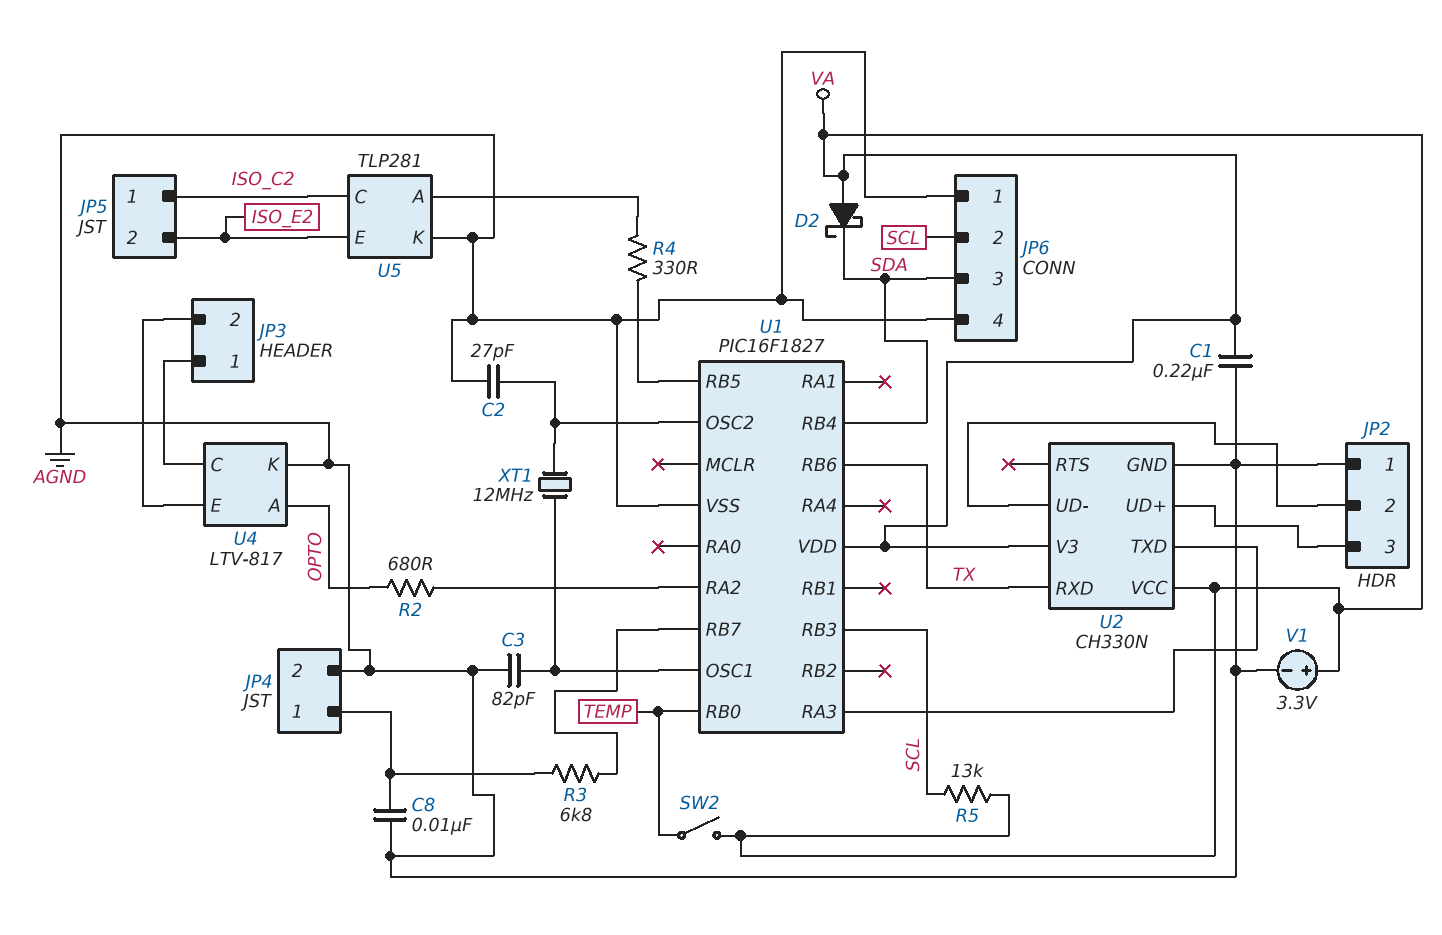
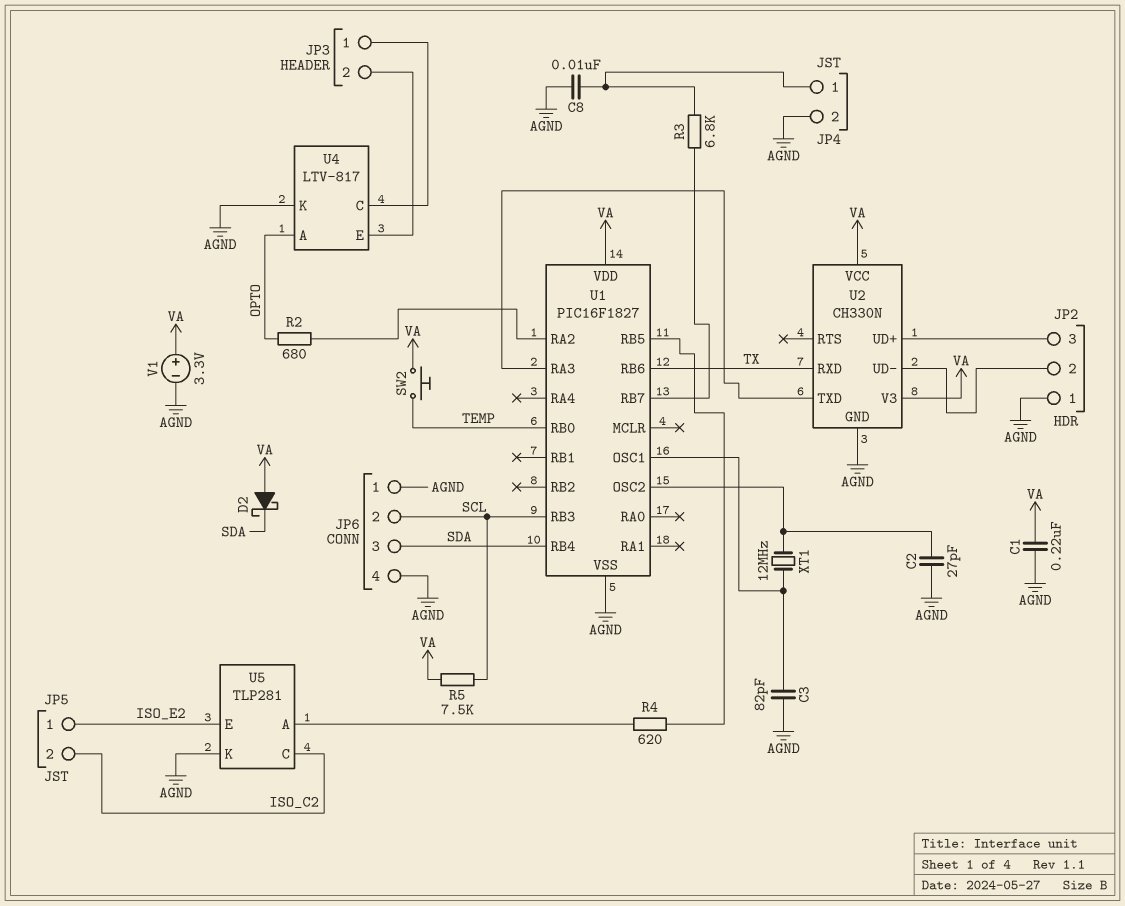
JP5 pin 1: ISO_C2 -> ISO_E2
JP5 pin 2: ISO_E2 -> ISO_C2
R4: 330 (U1/RB5, U5/A) -> 620 (U1/RB5, U5/A)
R5: 13k (SCL, VA) -> 7.5k (SCL, VA)
SW2: switch (TEMP, VA) -> button (TEMP, VA)

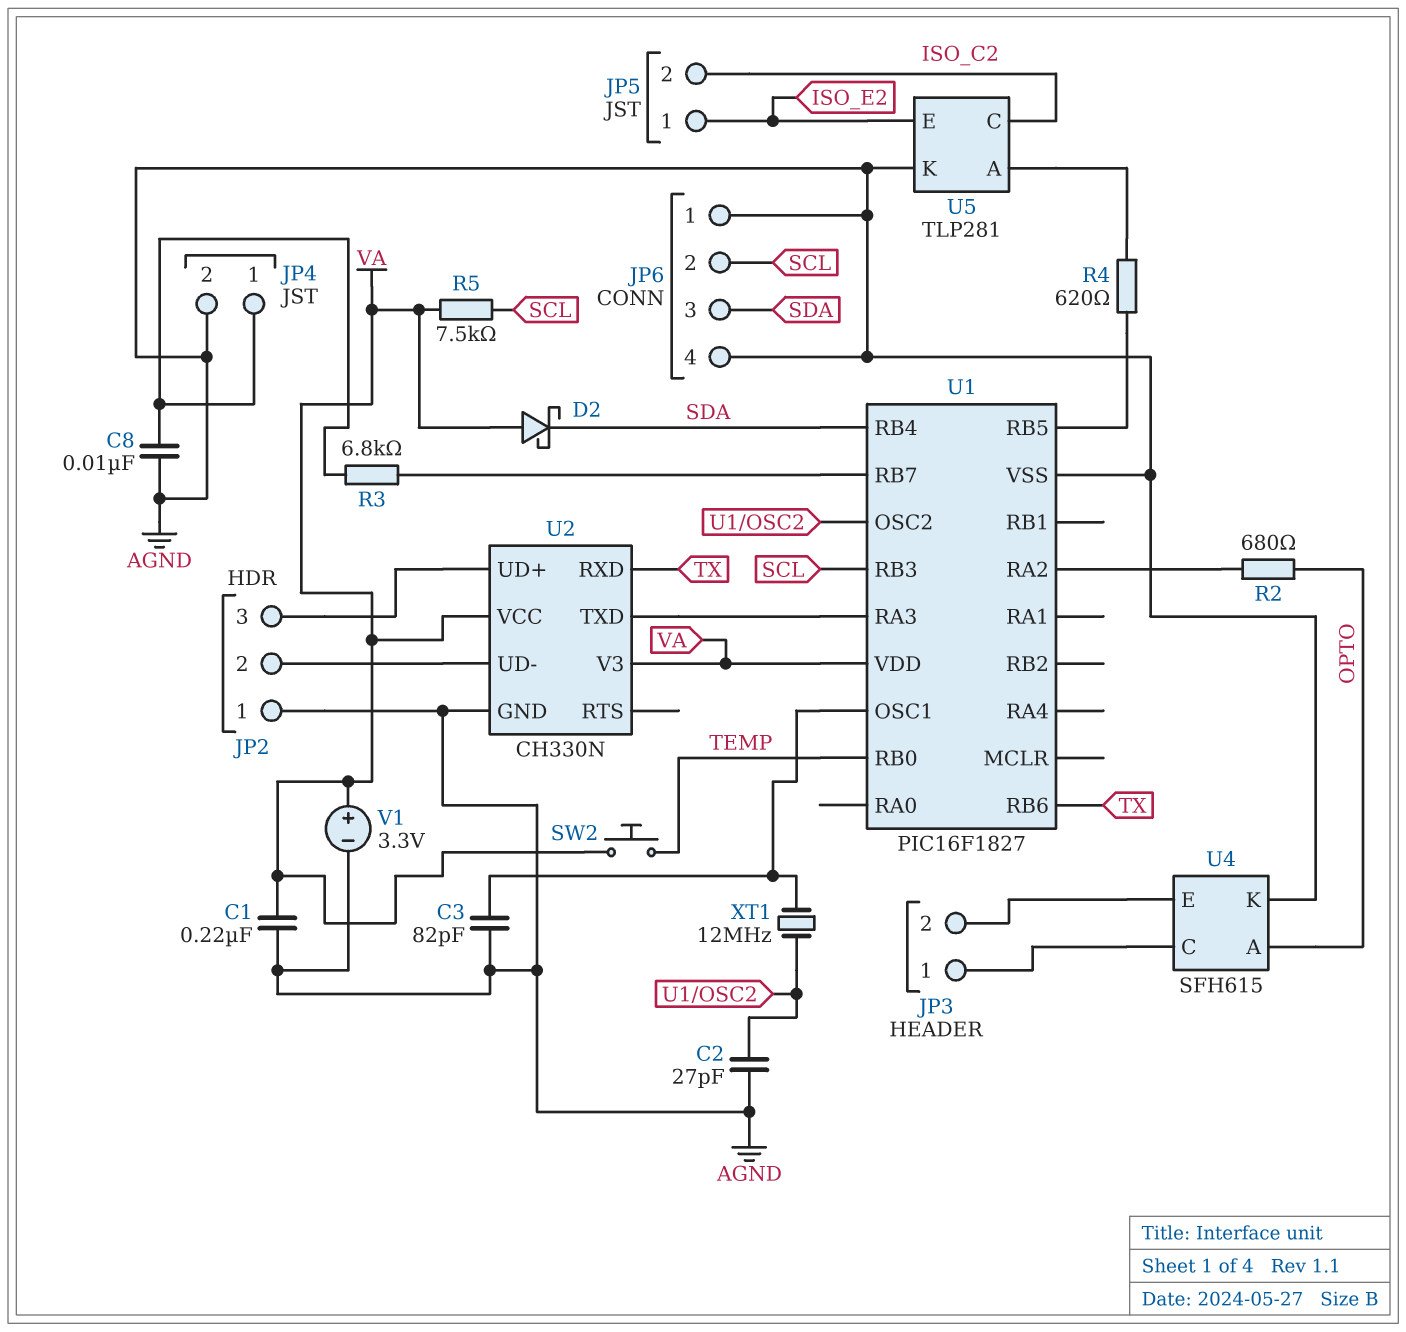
U4: LTV-817 -> SFH615

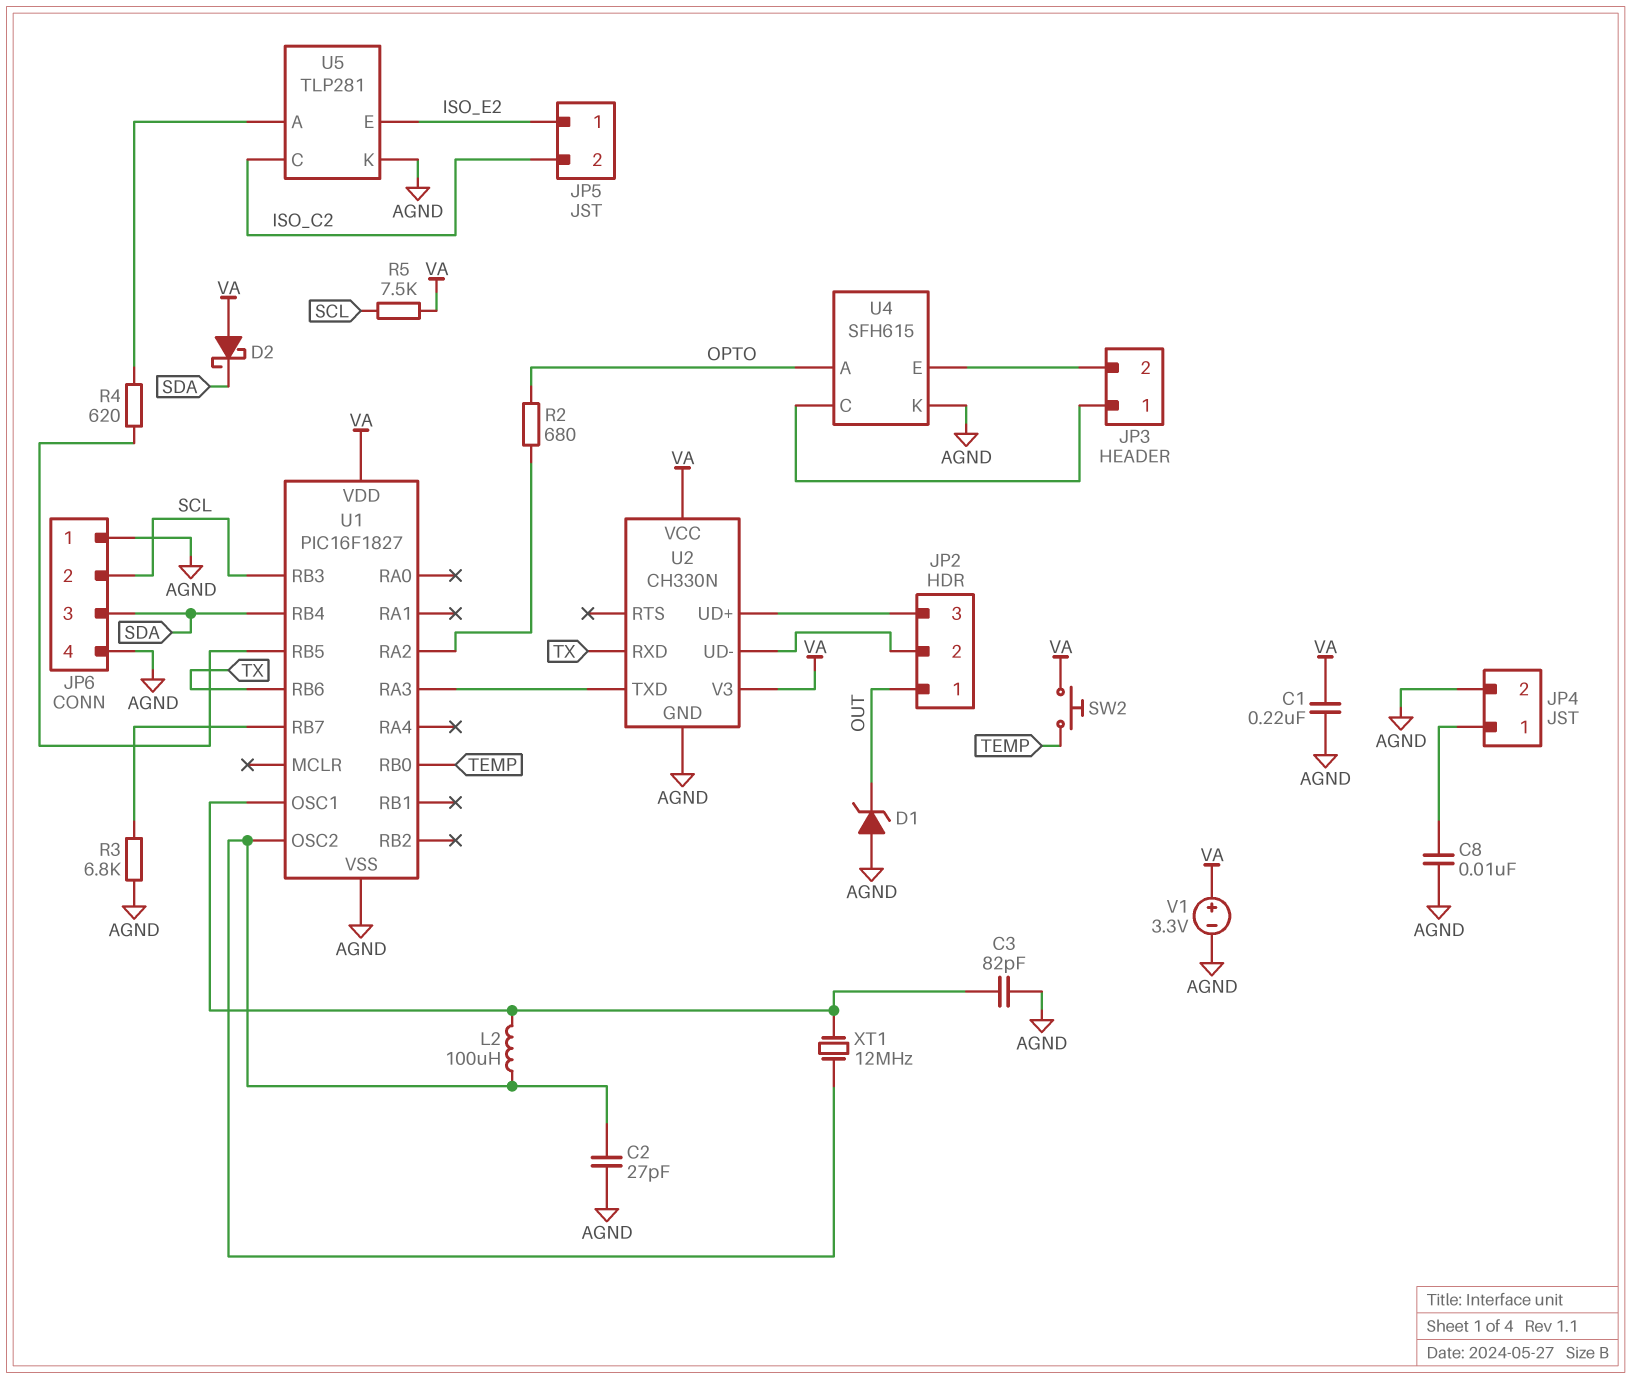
D1: none -> zener (A AGND, K OUT)
JP2 pin 1: AGND -> OUT
L2: none -> 100uH (U1/OSC1, U1/OSC2)
R3: 6.8k (JP4/1, U1/RB7) -> 6.8k (AGND, U1/RB7)

